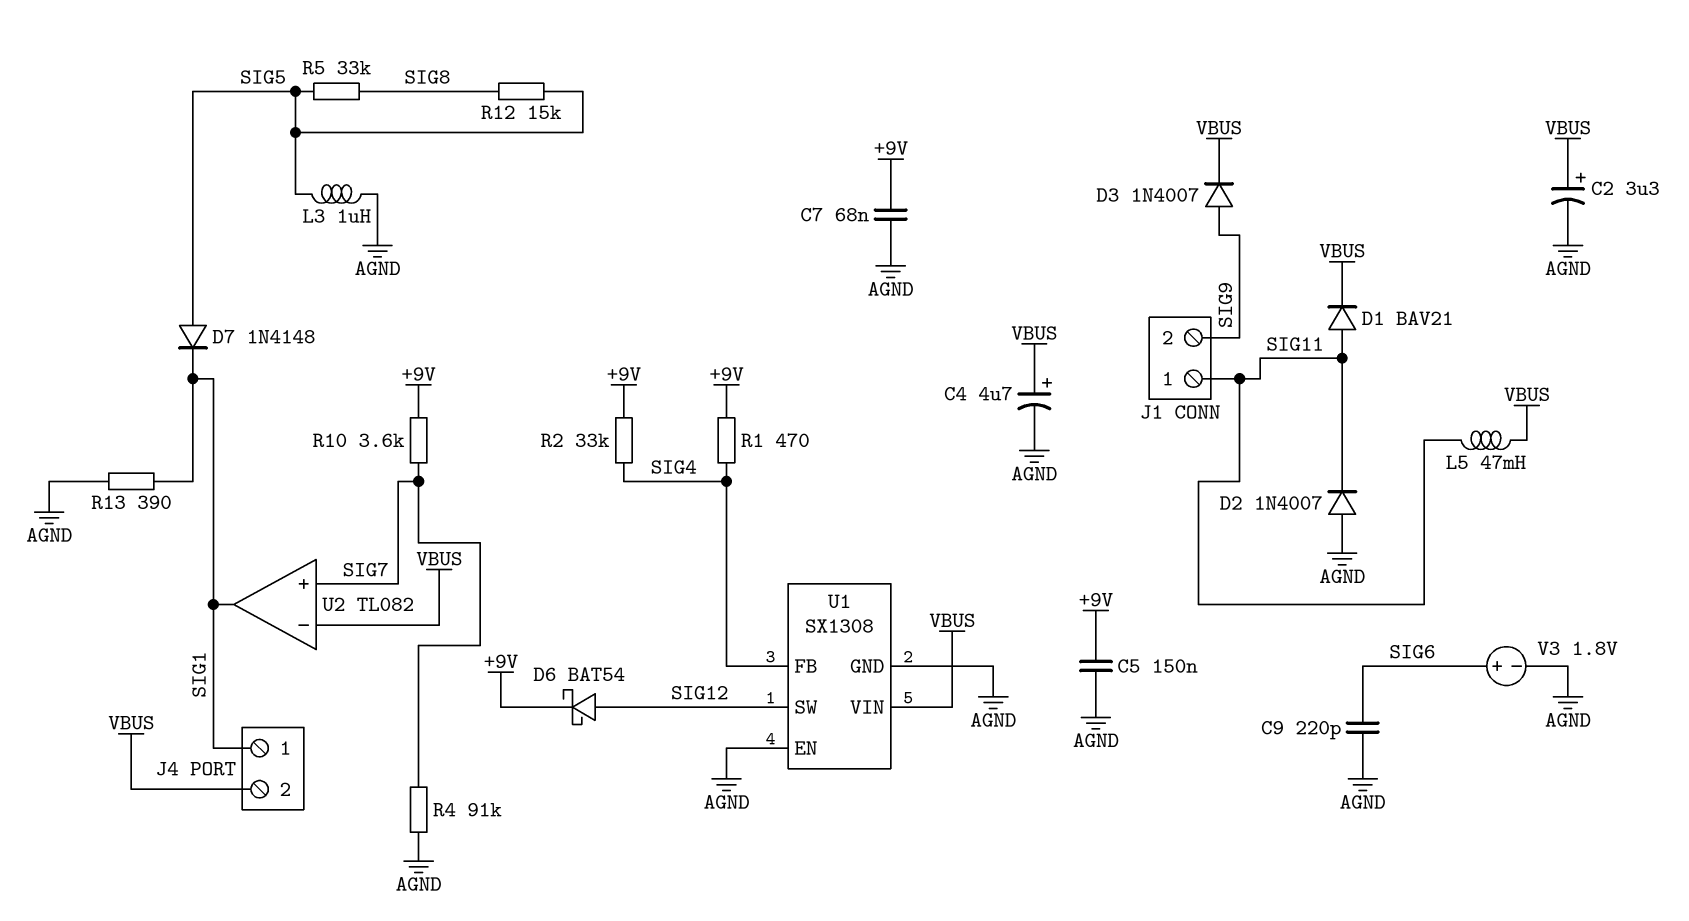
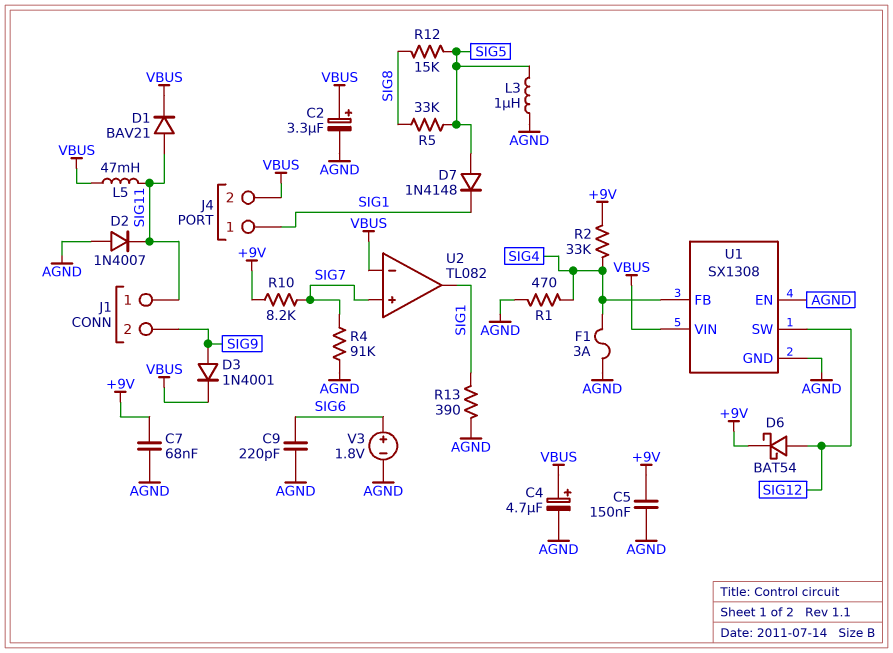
D3: diode 1N4007 (A SIG9, K VBUS) -> diode 1N4001 (A SIG9, K VBUS)
F1: none -> 3A (AGND, SIG4)
R1: 470 (+9V, SIG4) -> 470 (AGND, SIG4)
R10: 3.6k (+9V, SIG7) -> 8.2k (+9V, SIG7)

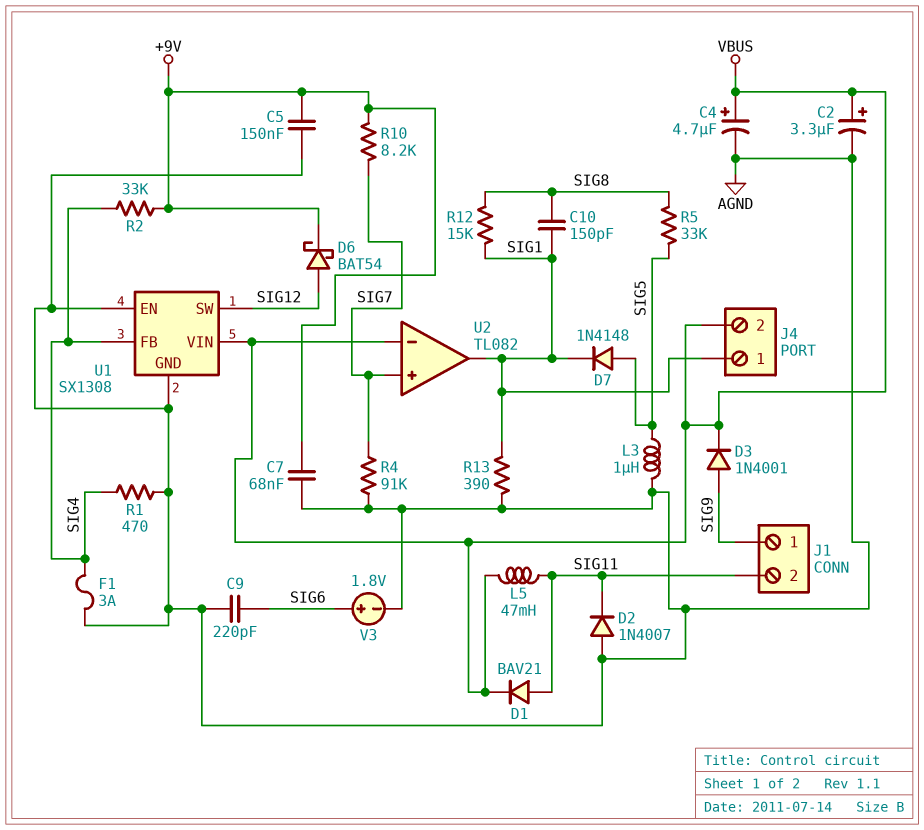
C10: none -> 150pF (SIG1, SIG8)
J1 pin 1: SIG11 -> SIG9
J1 pin 2: SIG9 -> SIG11
R12: 15k (SIG5, SIG8) -> 15k (SIG1, SIG8)

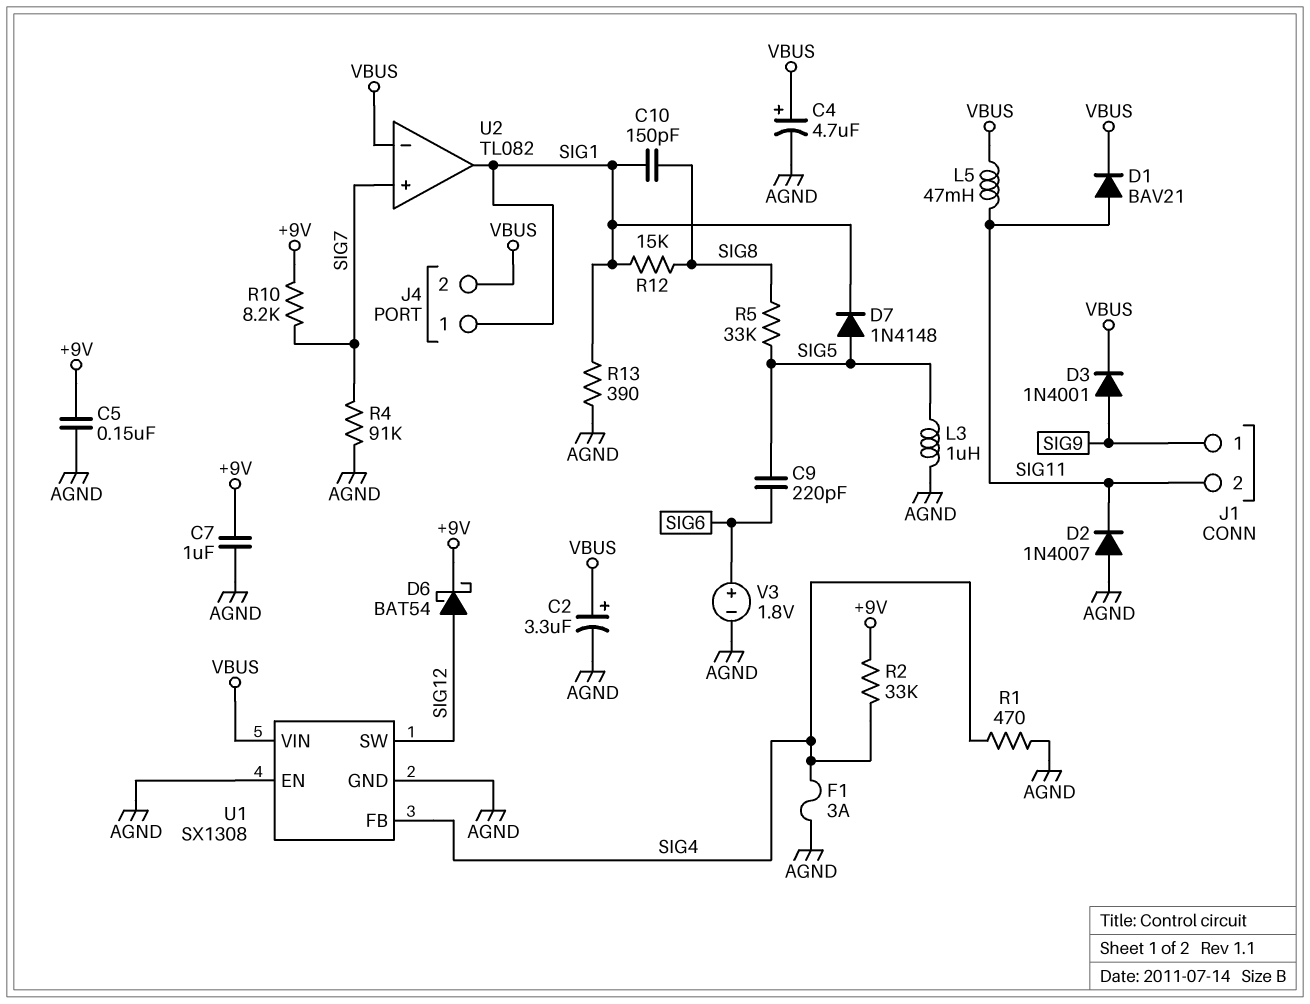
C7: 68nF (+9V, AGND) -> 1uF (+9V, AGND)
C9: 220pF (AGND, SIG6) -> 220pF (SIG5, SIG6)

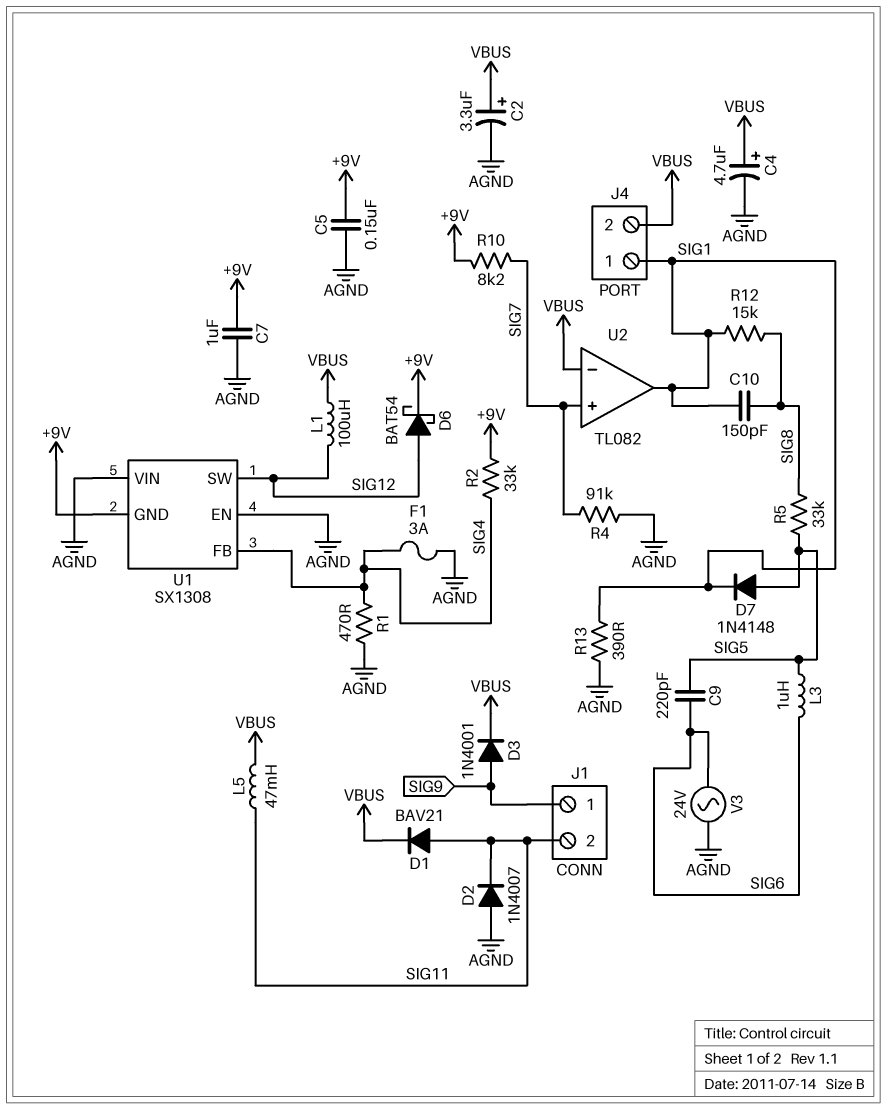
L1: none -> 100uH (SIG12, VBUS)
L3: 1uH (AGND, SIG5) -> 1uH (SIG5, SIG6)
U1 pin GND: AGND -> +9V
U1 pin VIN: VBUS -> AGND
V3: 1.8V (plus SIG6, minus AGND) -> AC 24V (AGND, SIG6)

